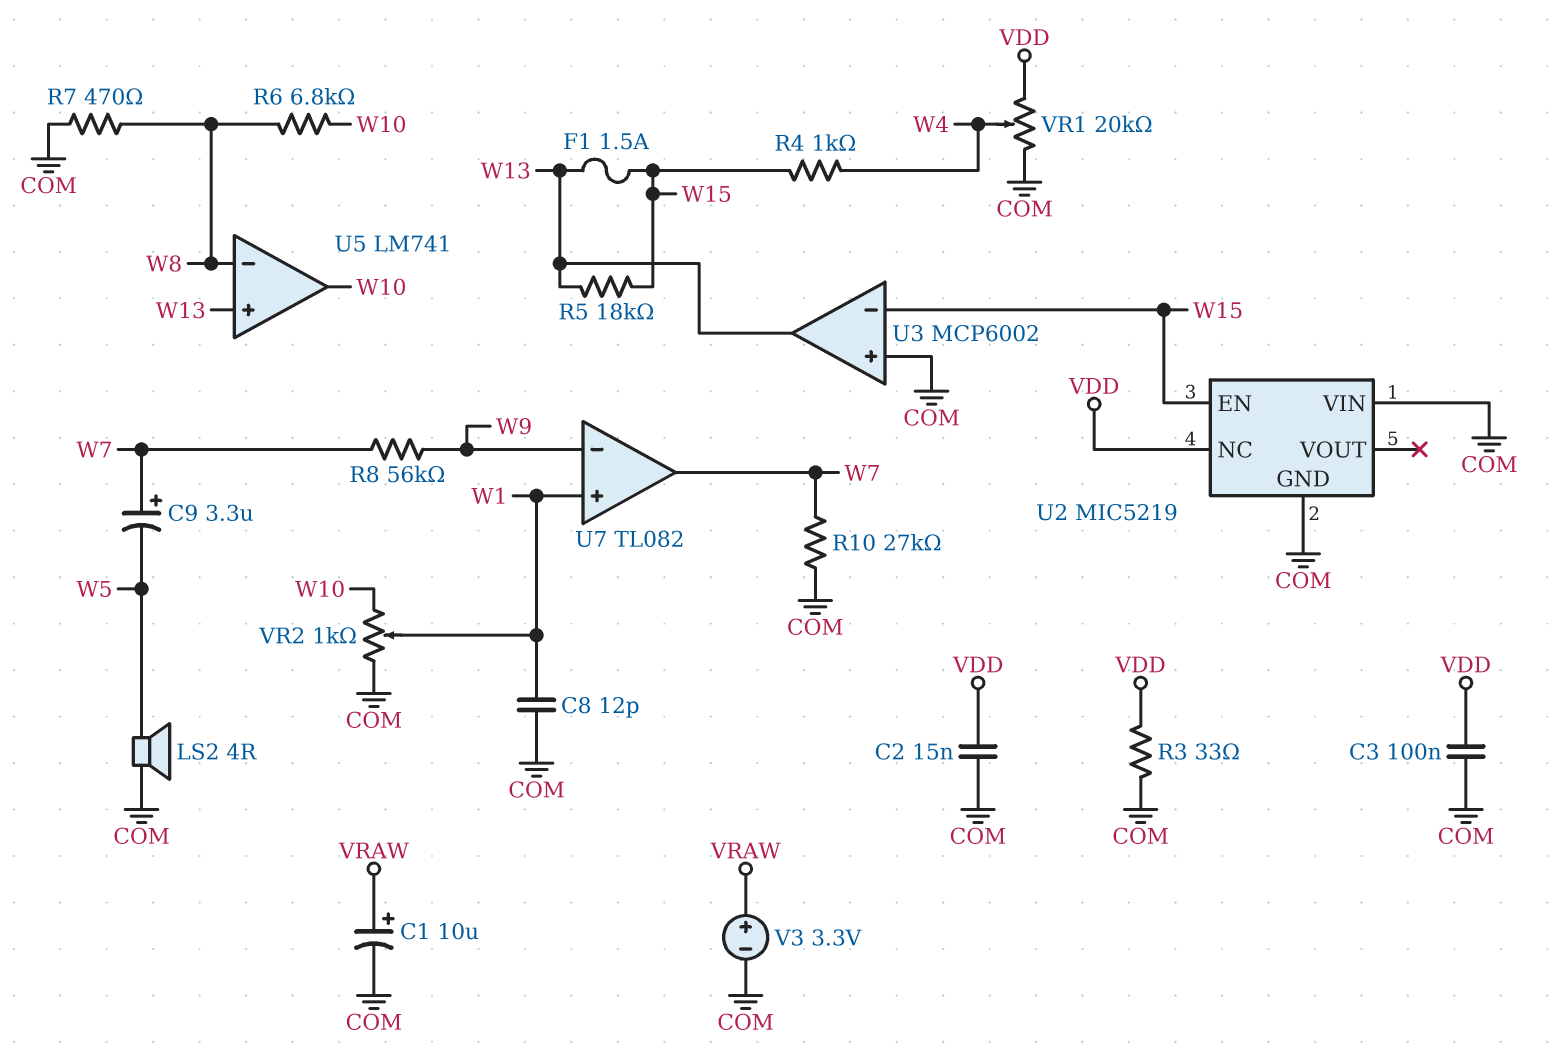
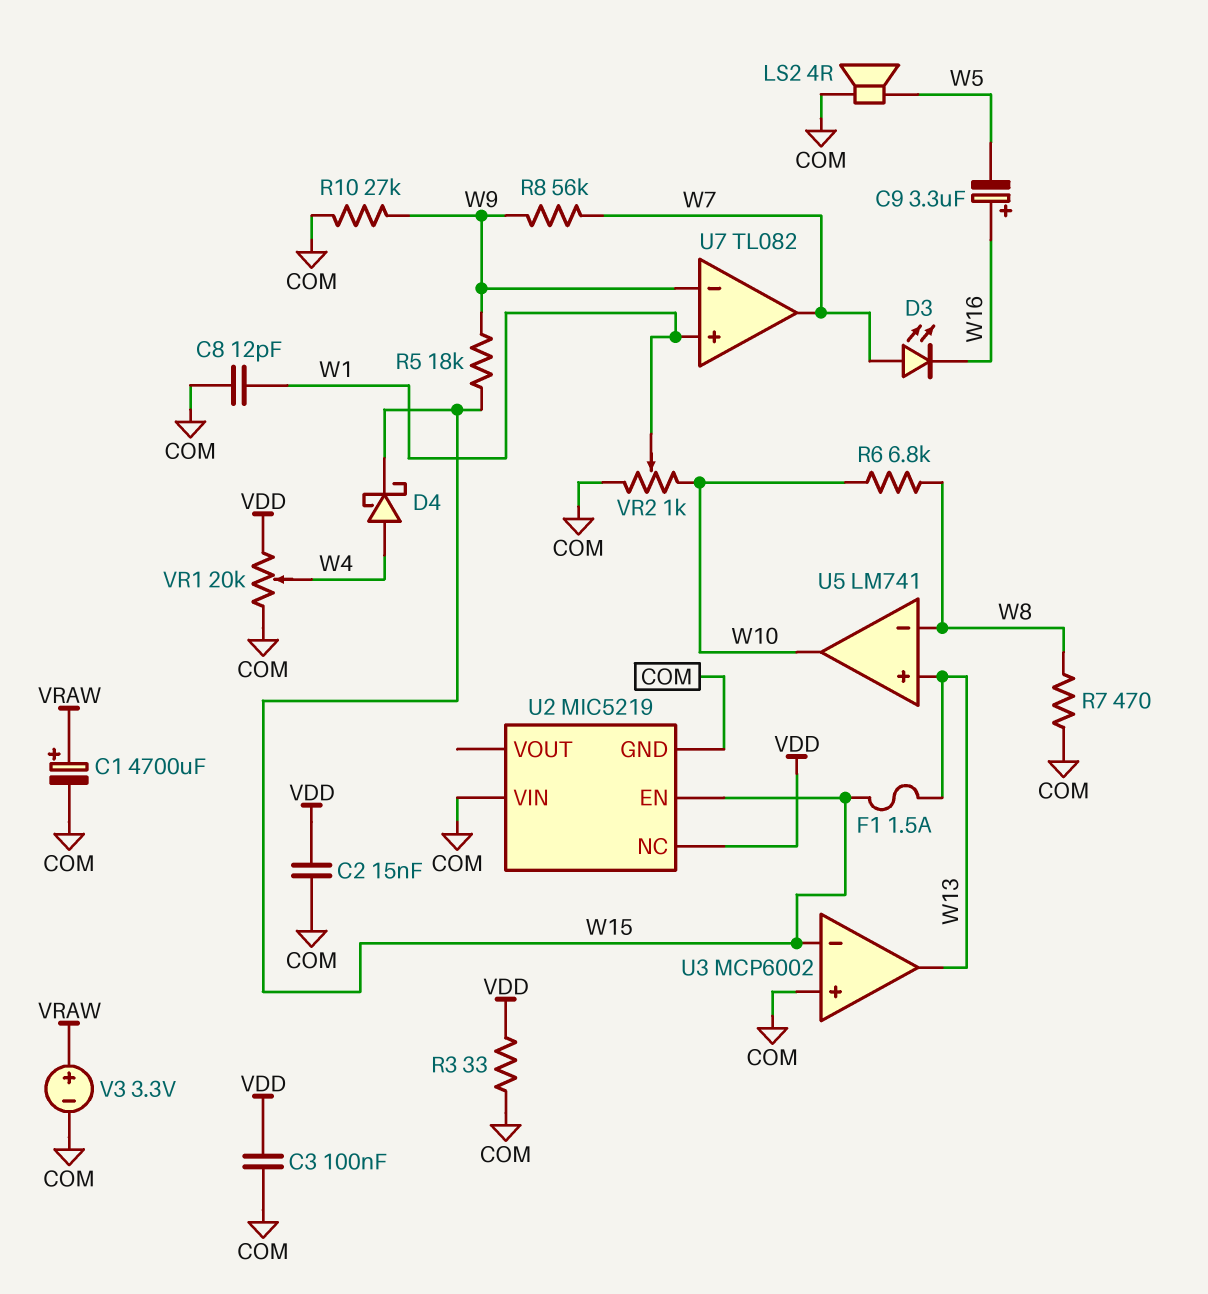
C1: 10uF (plus VRAW, minus COM) -> 4700uF (plus VRAW, minus COM)
C9: 3.3uF (plus W7, minus W5) -> 3.3uF (plus W16, minus W5)
D3: none -> LED (A W7, K W16)
D4: none -> schottky (A W4, K W15)
R4: 1k (W4, W15) -> none
R5: 18k (W13, W15) -> 18k (W9, W15)
R10: 27k (COM, W7) -> 27k (COM, W9)

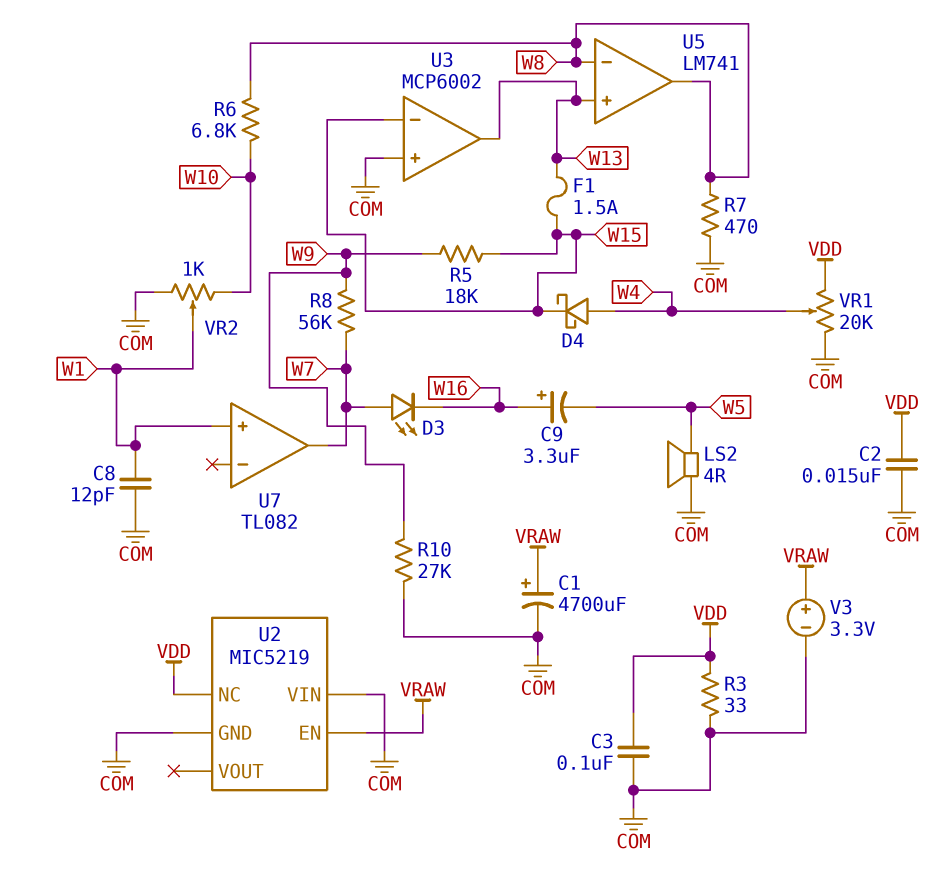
U2 pin EN: W15 -> VRAW
U5 pin out: W10 -> W8
U7 pin in-: W9 -> none

